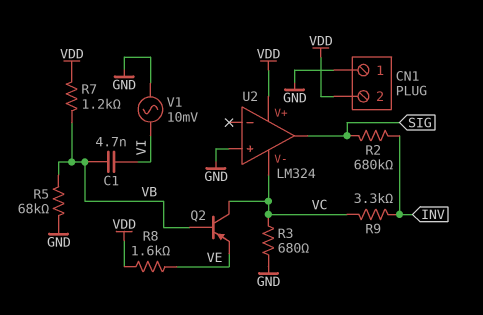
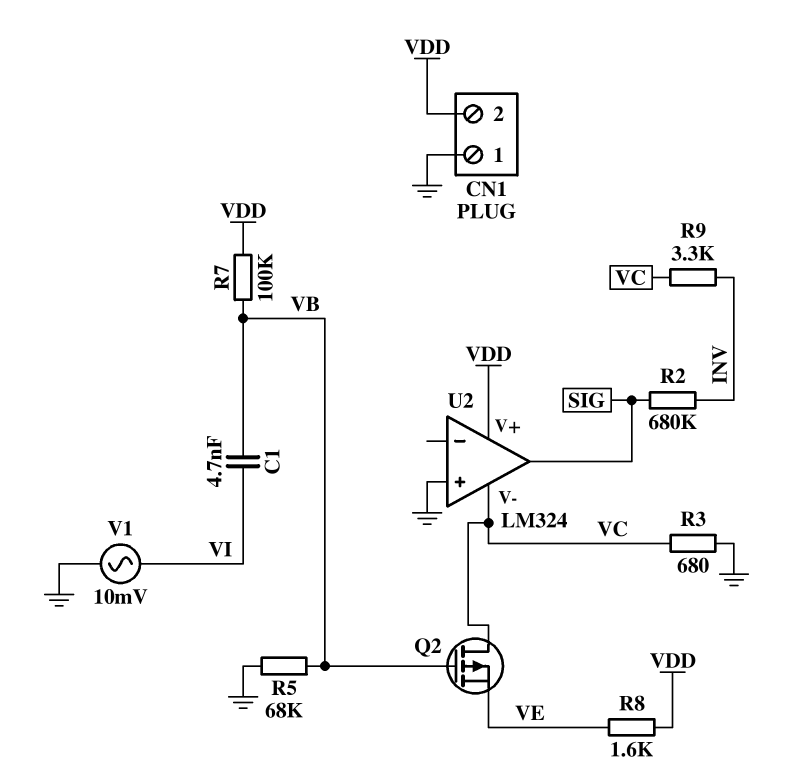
Q2: PNP (B VB, C VC, E VE) -> PMOS (G VB, D VC, S VE)
R7: 1.2k (VB, VDD) -> 100k (VB, VDD)

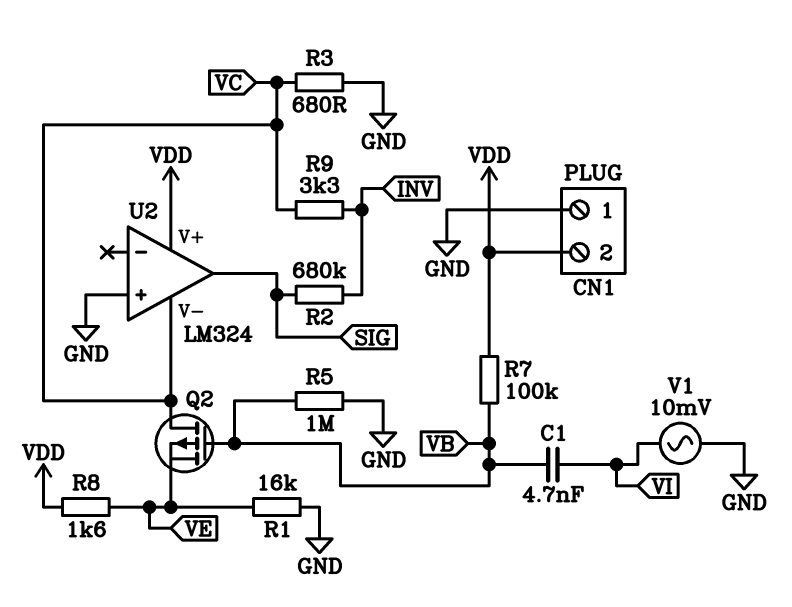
R1: none -> 16k (GND, VE)
R5: 68k (GND, VB) -> 1M (GND, VB)

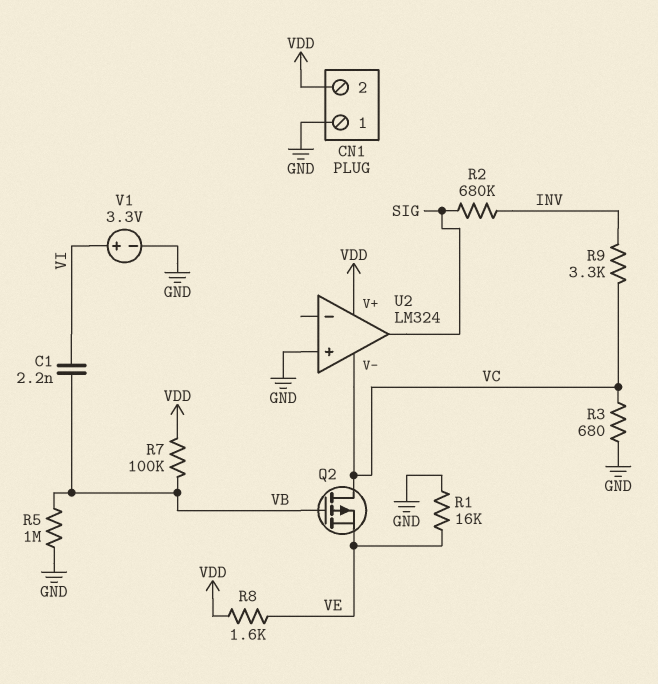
C1: 4.7nF (VB, VI) -> 2.2nF (VB, VI)
V1: AC 10mV (GND, VI) -> 3.3V (plus VI, minus GND)

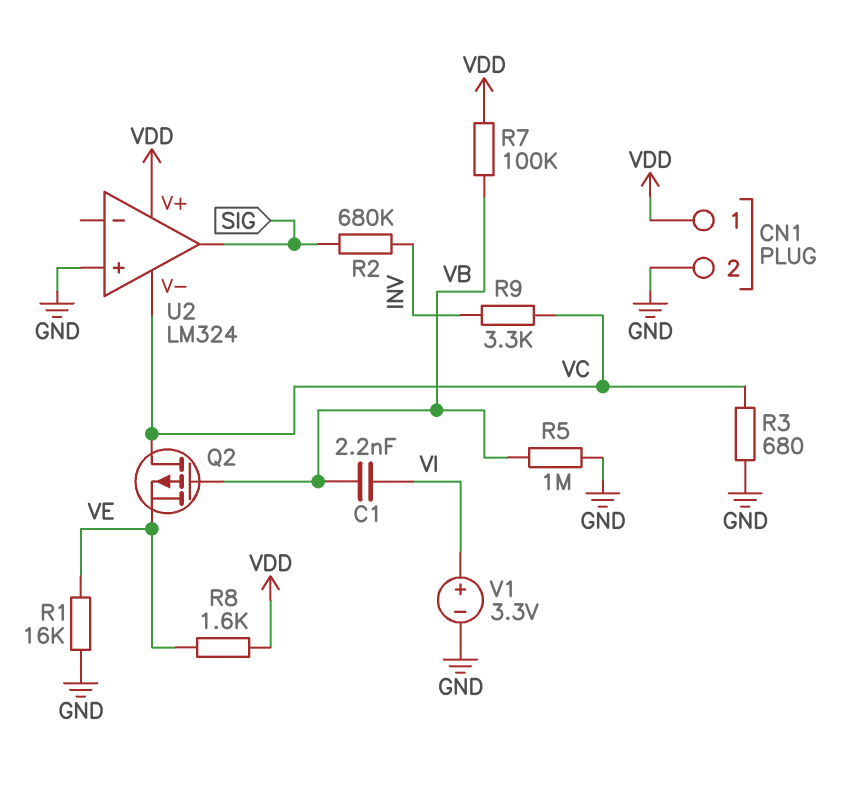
CN1 pin 1: GND -> VDD
CN1 pin 2: VDD -> GND

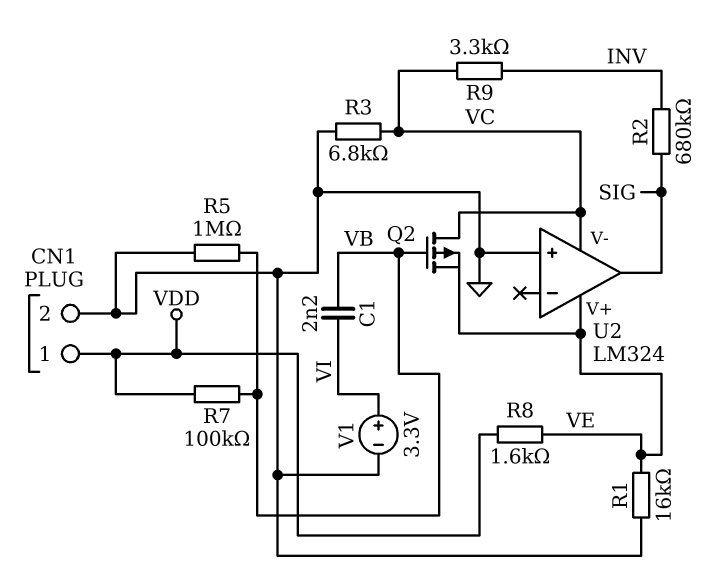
R3: 680 (GND, VC) -> 6.8k (GND, VC)
U2 pin V+: VDD -> VE

